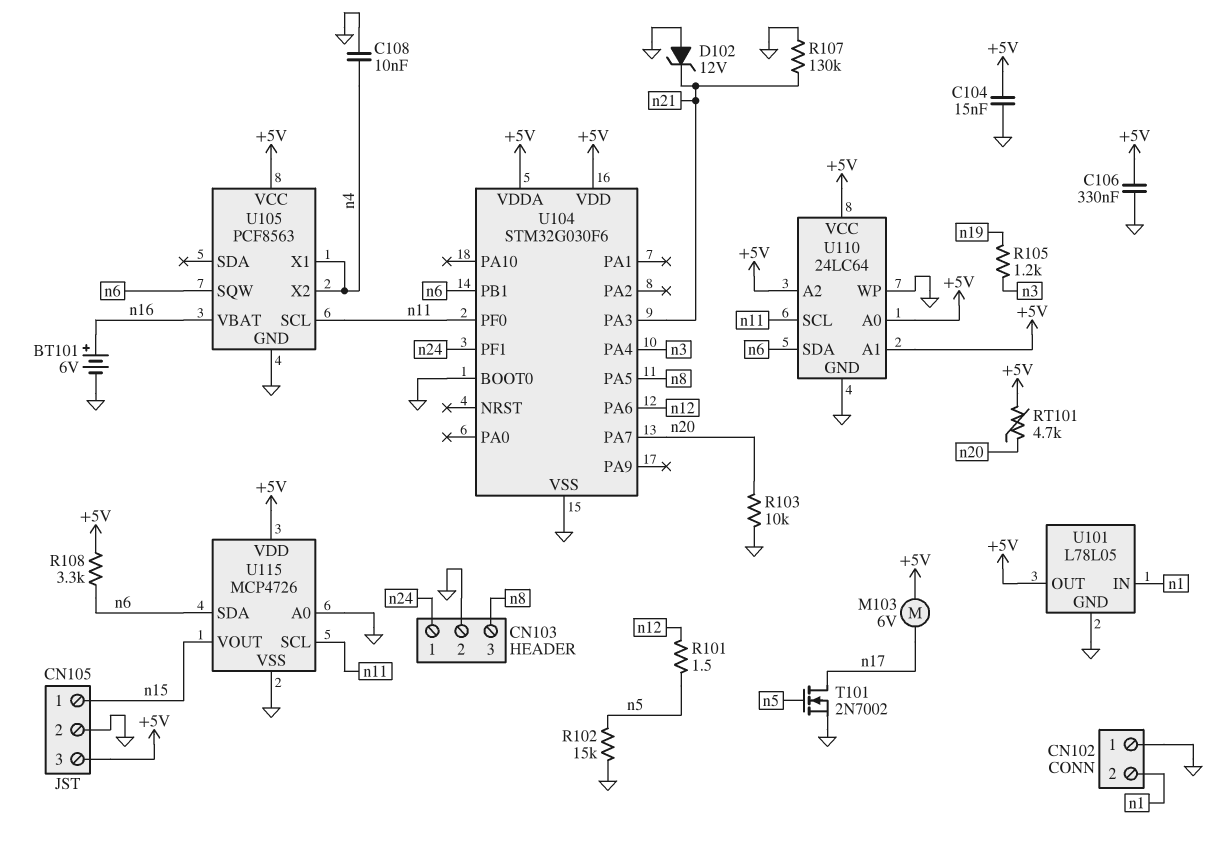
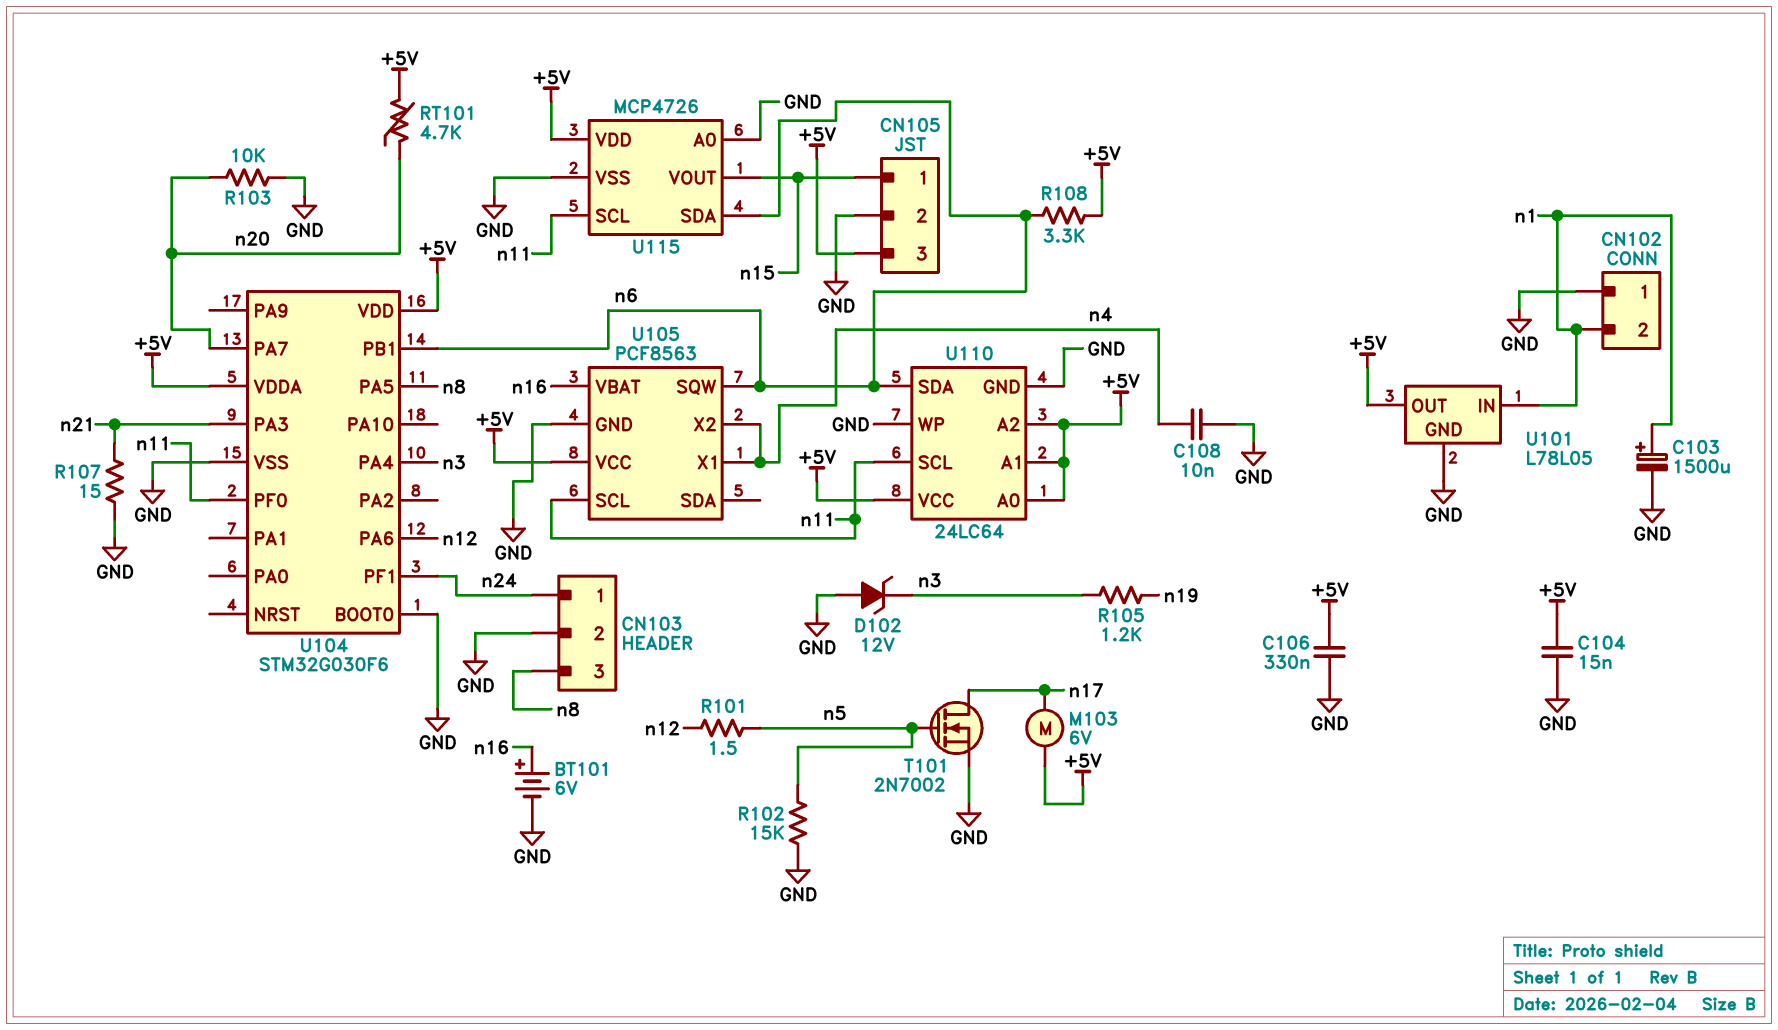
C103: none -> 1500uF (plus n1, minus GND)
D102: zener 12V (A GND, K n21) -> zener 12V (A GND, K n3)
R107: 130k (GND, n21) -> 15 (GND, n21)

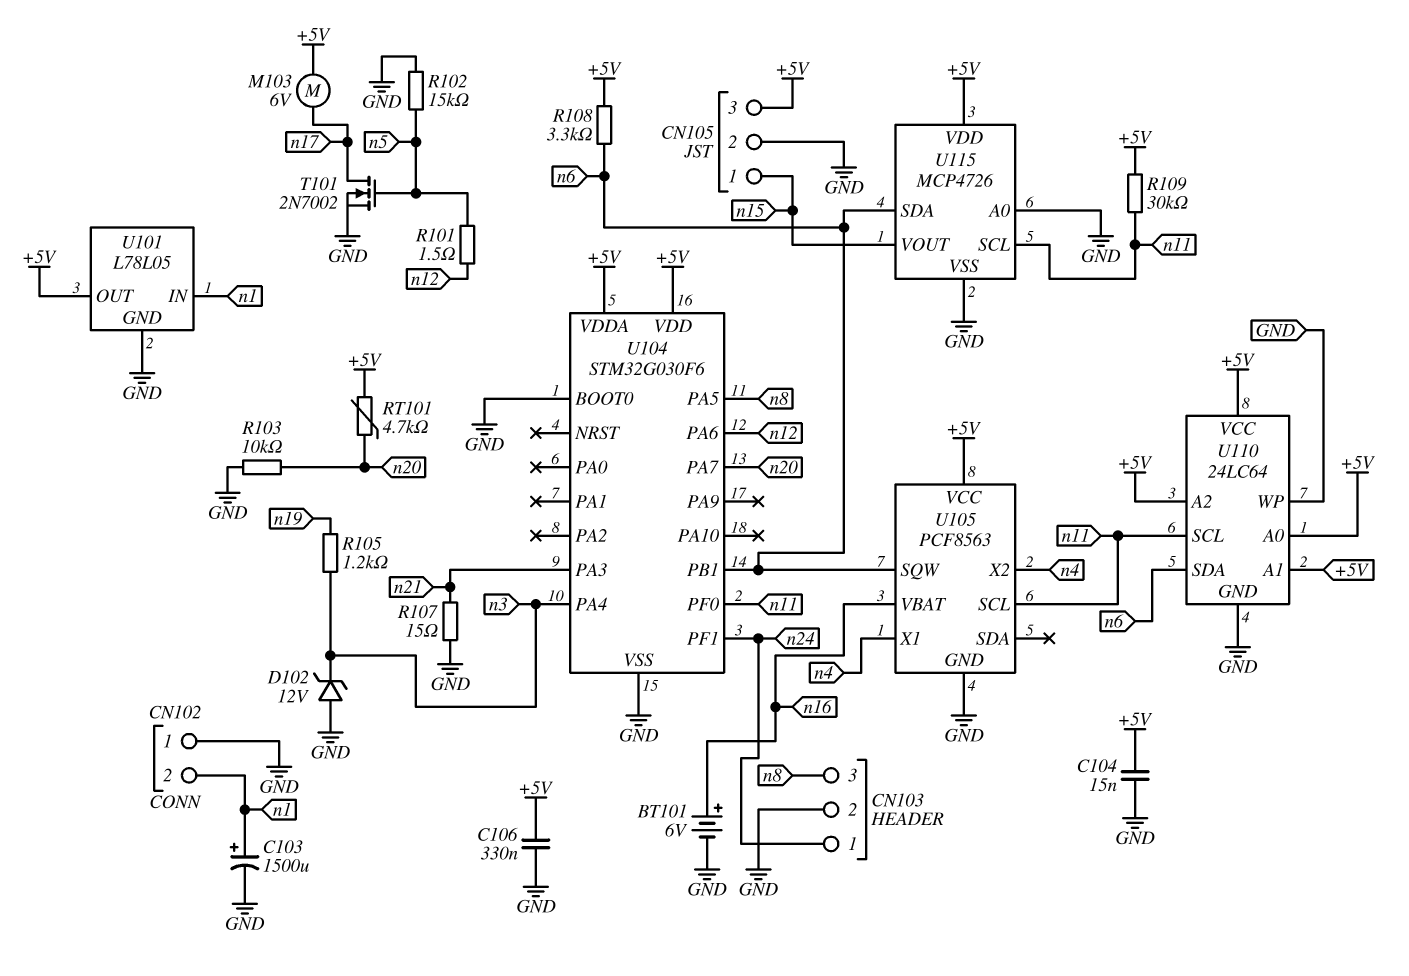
C108: 10nF (GND, n4) -> none
R109: none -> 30k (+5V, n11)

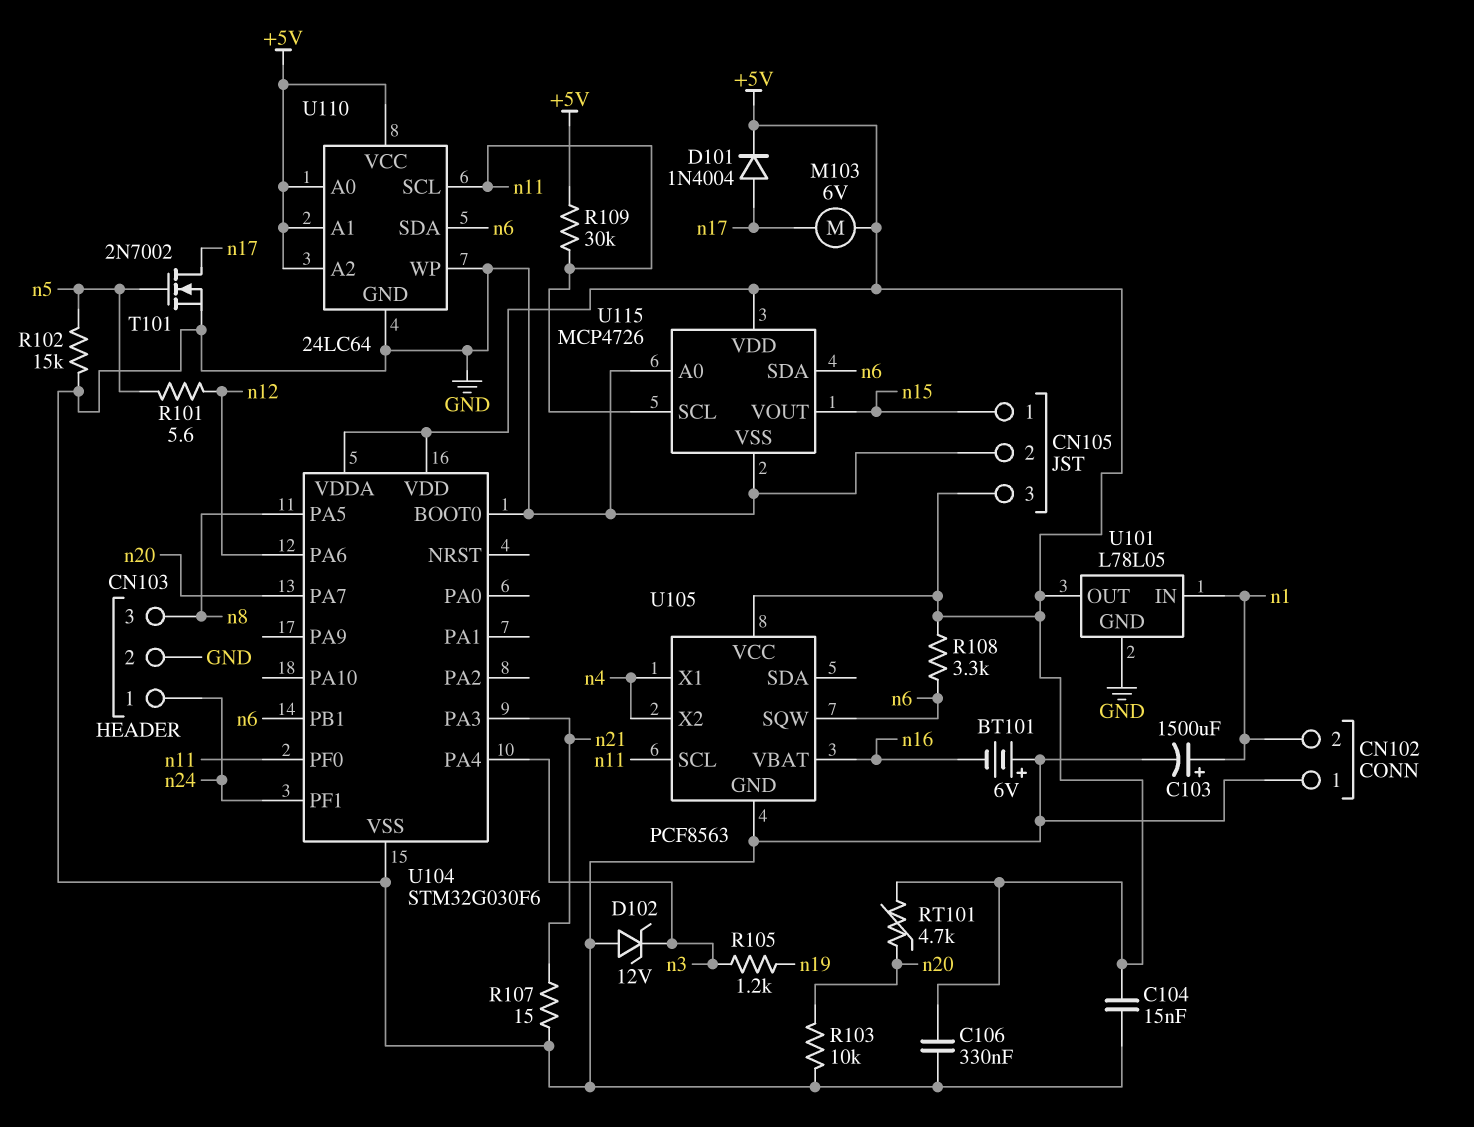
BT101: 6V (plus n16, minus GND) -> 6V (plus GND, minus n16)
D101: none -> diode 1N4004 (A n17, K +5V)
R101: 1.5 (n5, n12) -> 5.6 (n5, n12)

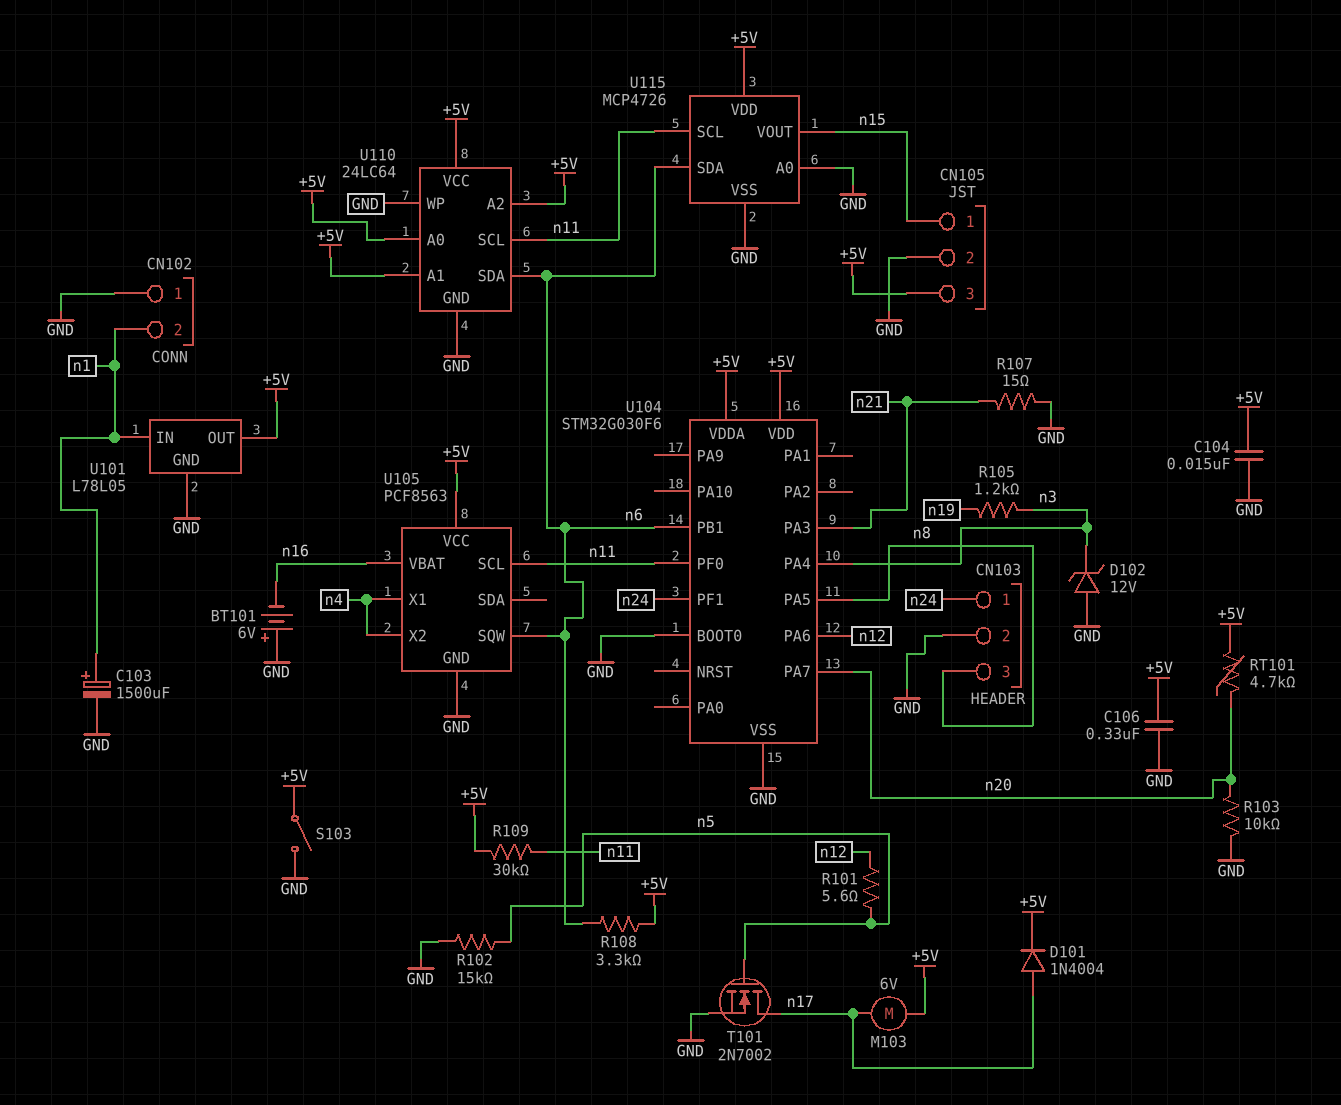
S103: none -> switch (+5V, GND)

